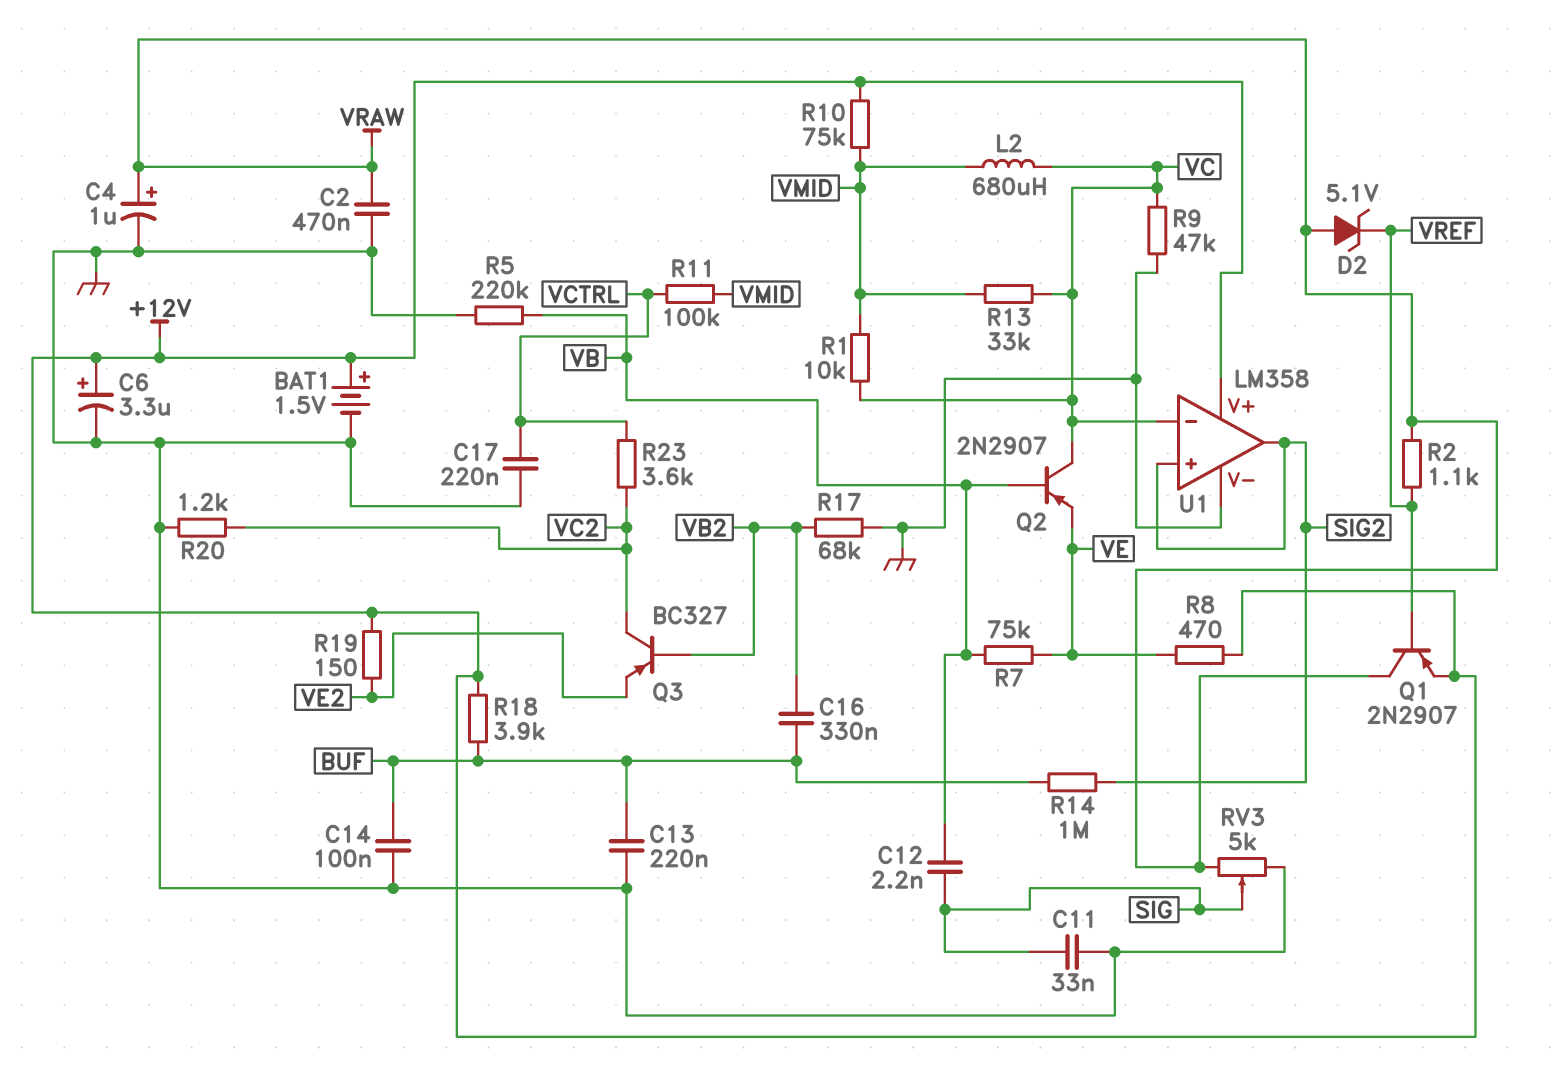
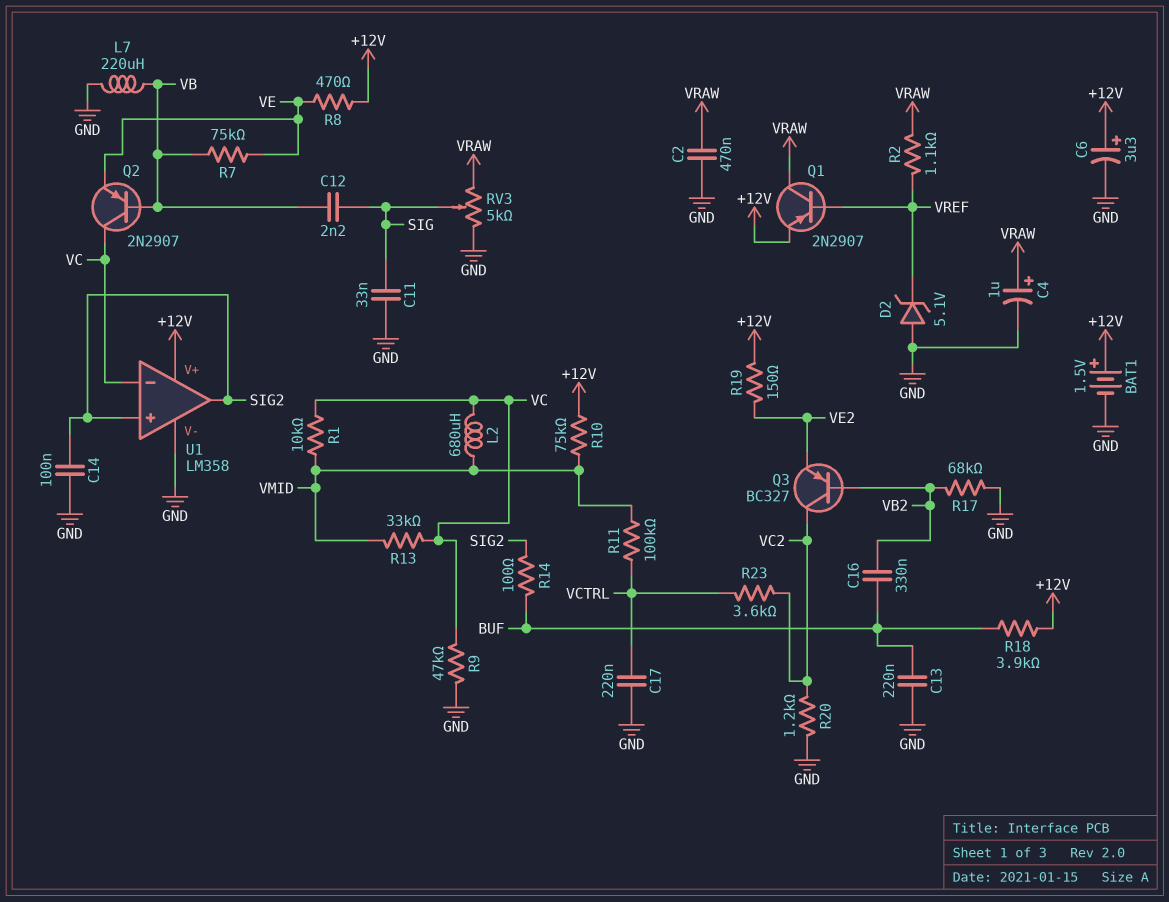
C14: 100nF (BUF, GND) -> 100nF (GND, SIG2)
D2: zener 5.1V (A VRAW, K VREF) -> zener 5.1V (A GND, K VREF)
L7: none -> 220uH (GND, VB)
R5: 220k (GND, VB) -> none
R14: 1M (BUF, SIG2) -> 100 (BUF, SIG2)

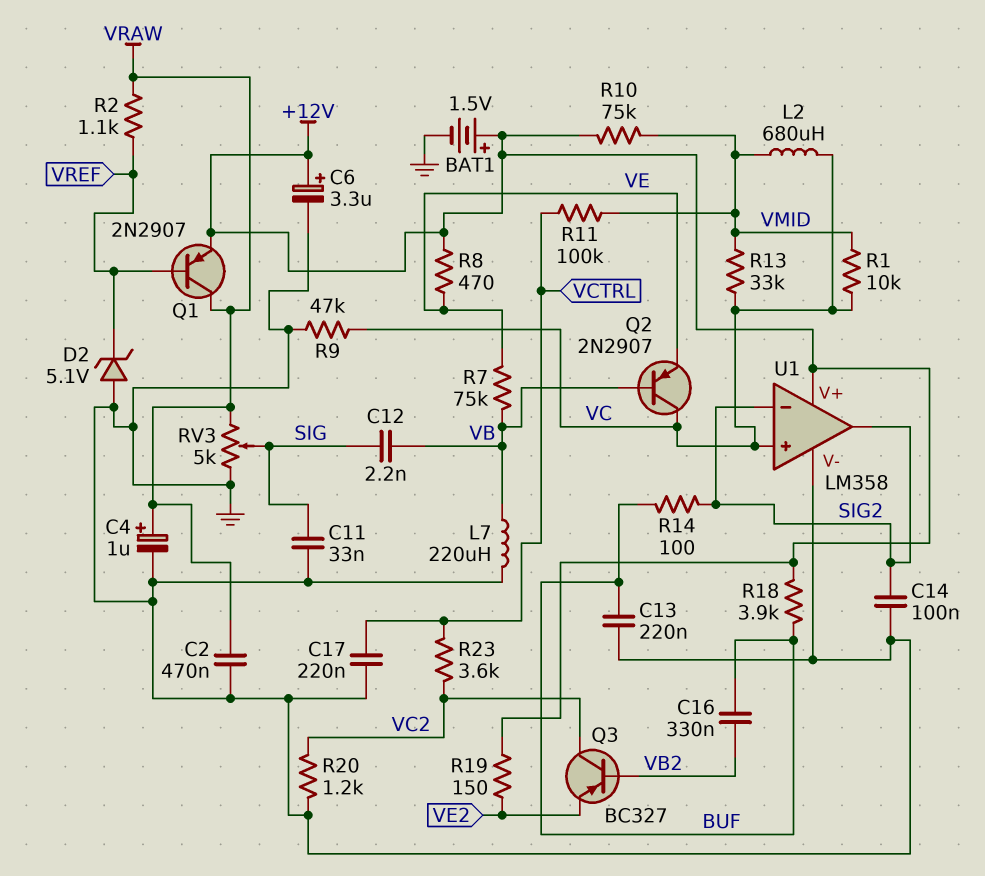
R17: 68k (GND, VB2) -> none
U1 pin in+: SIG2 -> VC
U1 pin in-: VC -> SIG2

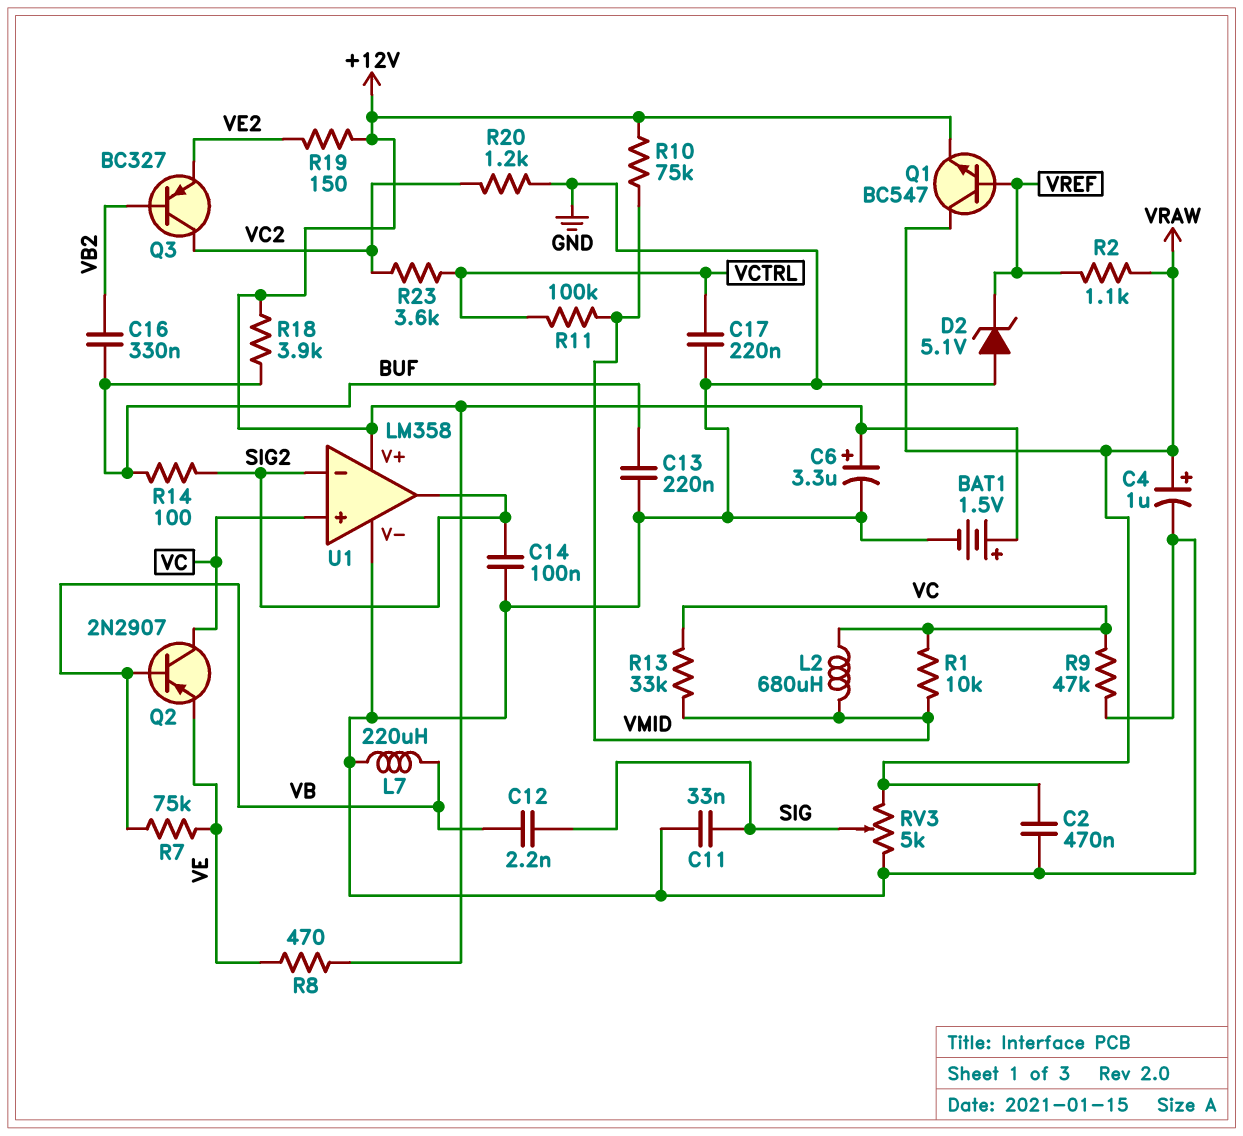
Q1: PNP 2N2907 (B VREF, C VRAW, E +12V) -> NPN BC547 (B VREF, C VRAW, E +12V)

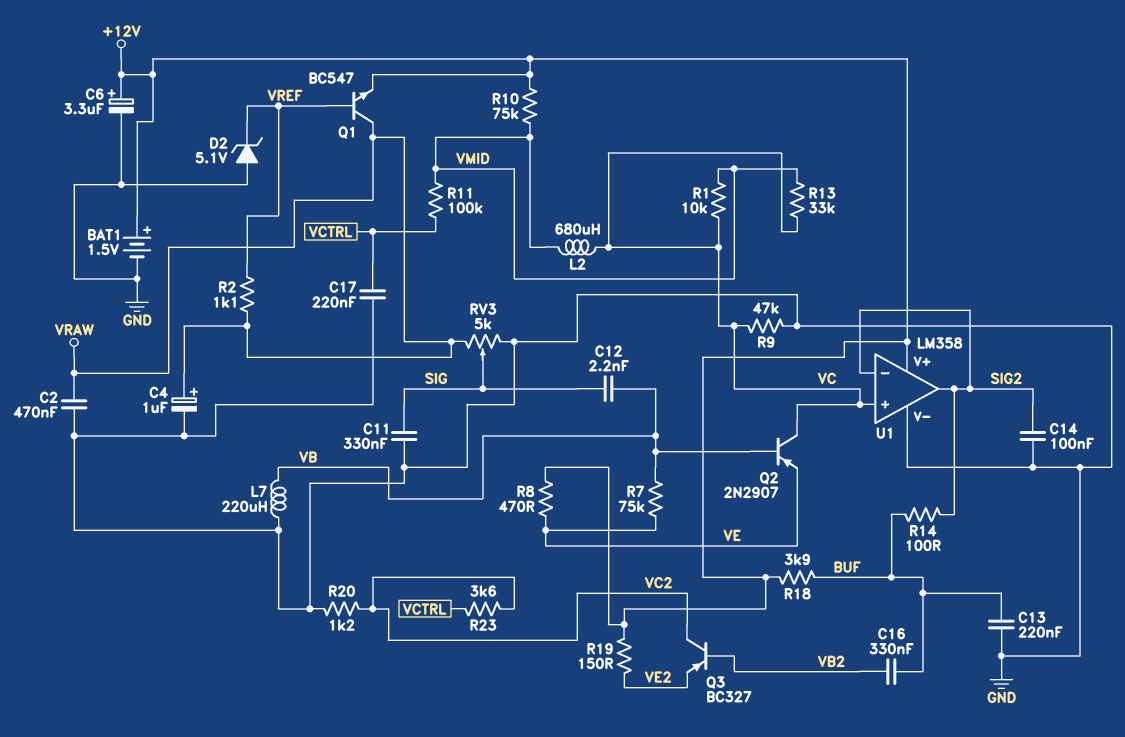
C11: 33nF (GND, SIG) -> 330nF (GND, SIG)

